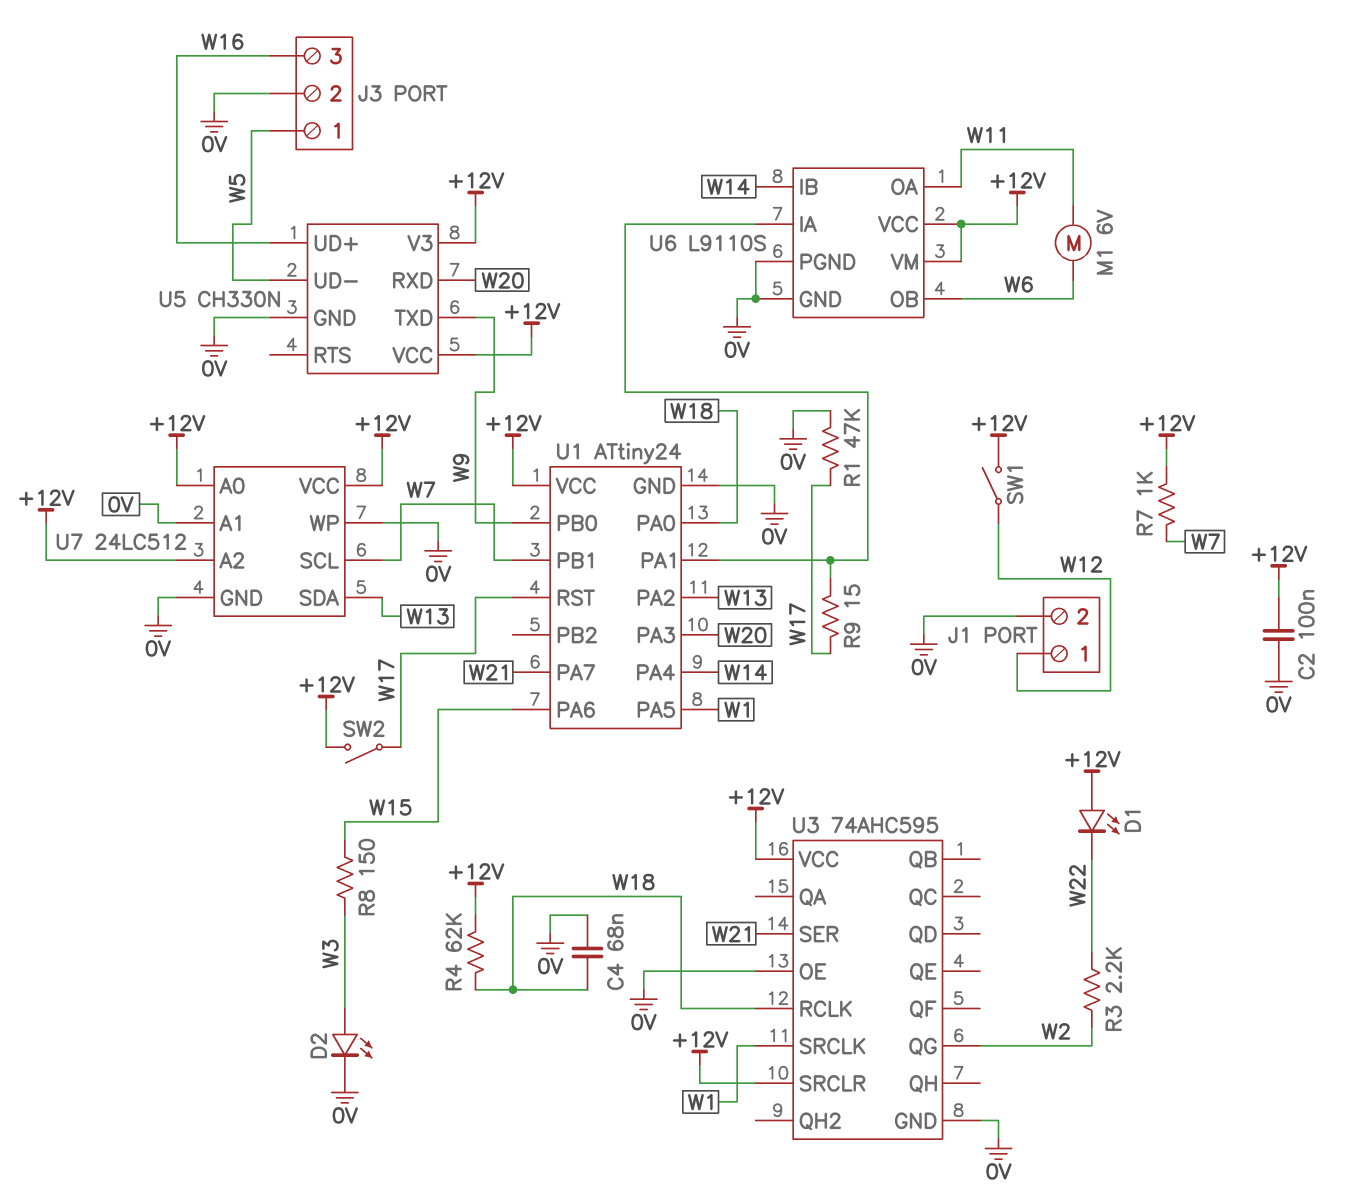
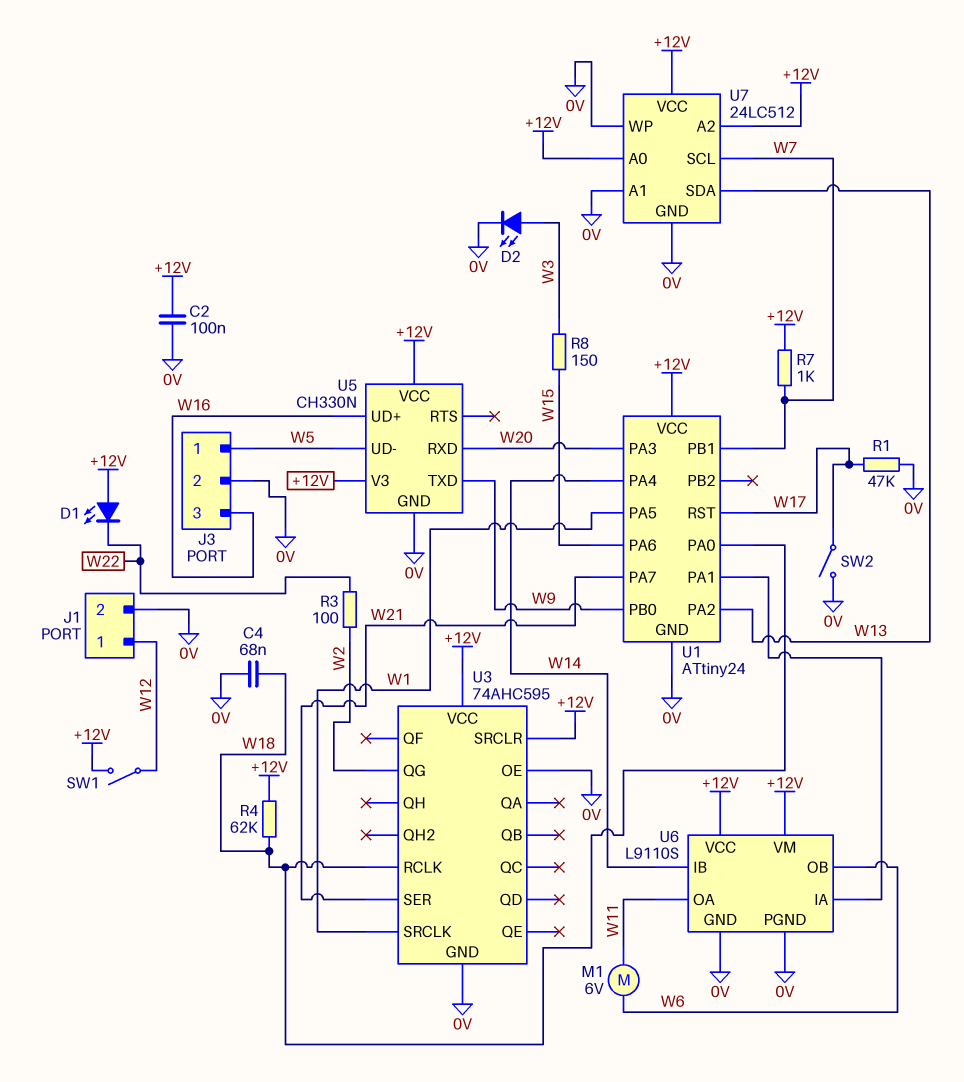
R3: 2.2k (W2, W22) -> 100 (W2, W22)
R9: 15 (U1/PA1, W17) -> none
SW2: switch (+12V, W17) -> switch (0V, W17)

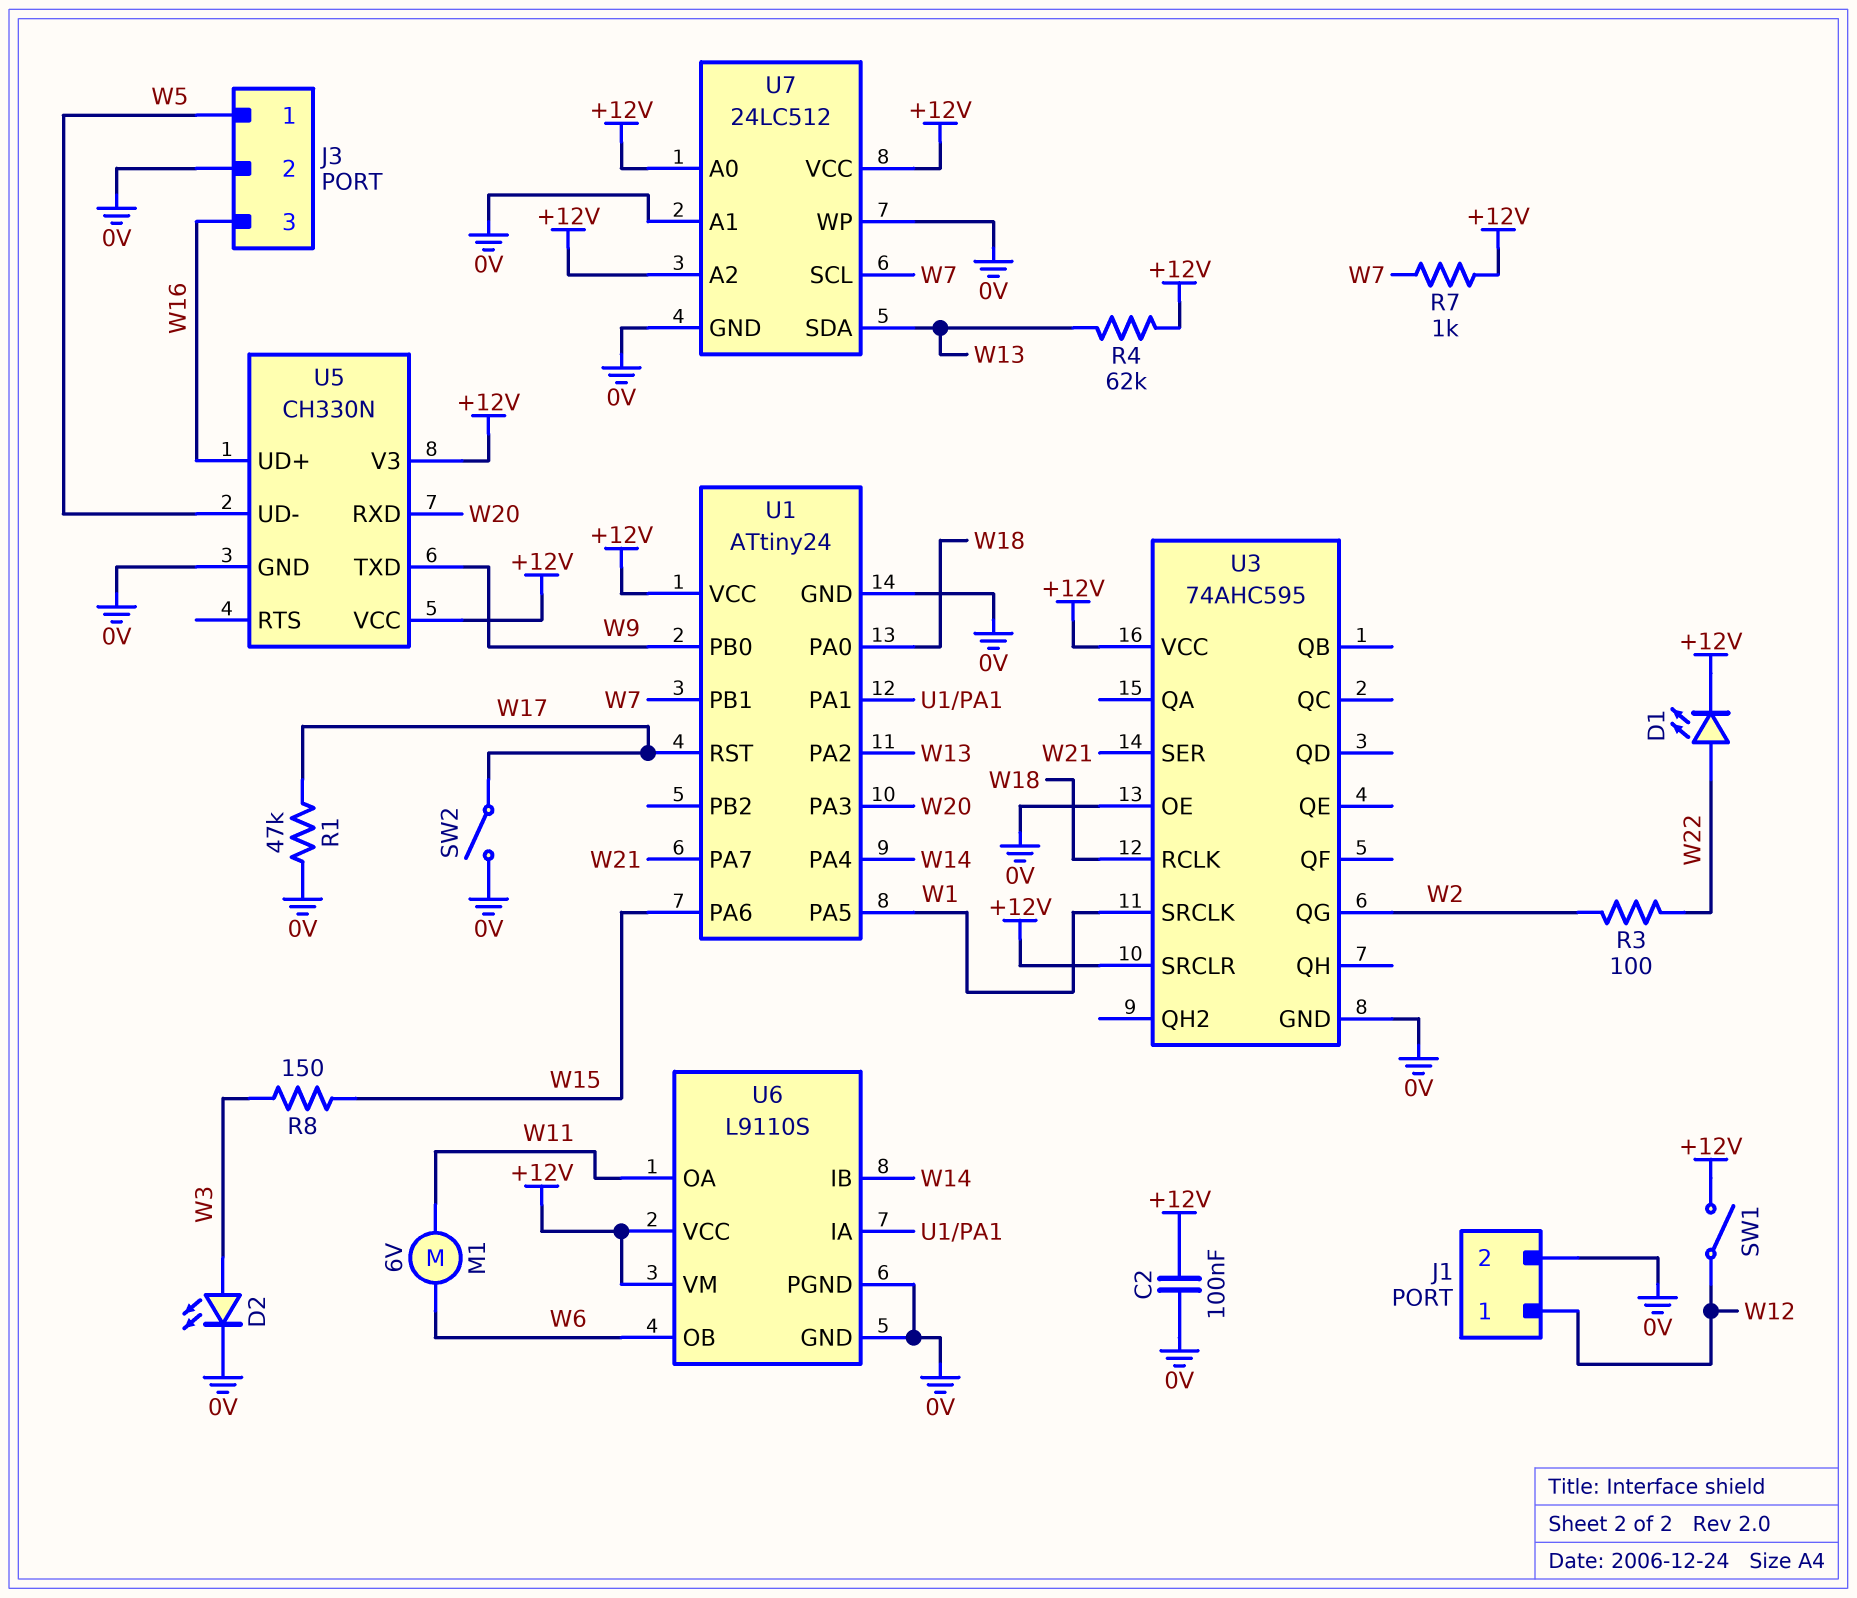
C4: 68nF (0V, W18) -> none
D1: LED (A +12V, K W22) -> LED (A W22, K +12V)
R4: 62k (+12V, W18) -> 62k (+12V, W13)

